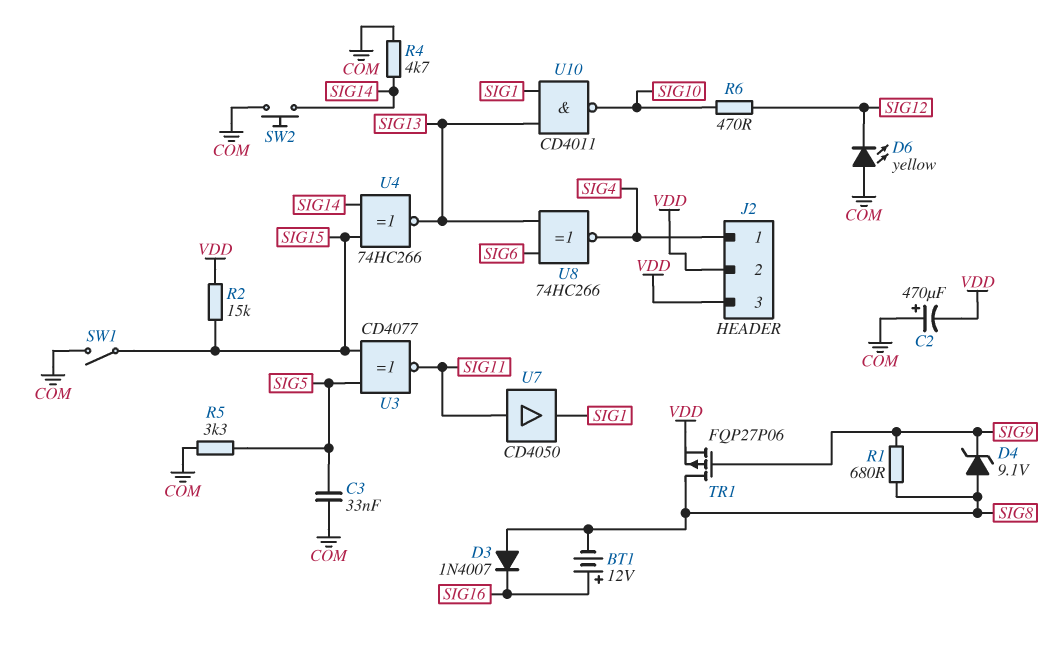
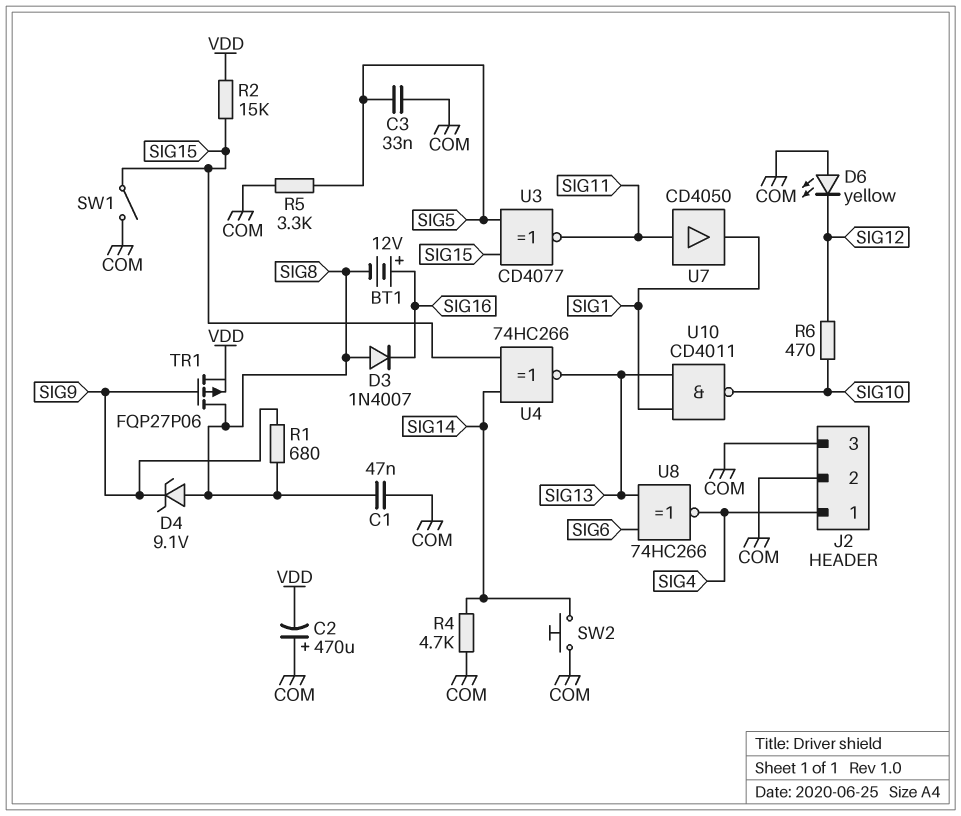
C1: none -> 47nF (COM, SIG8)
J2 pin 2: VDD -> COM
J2 pin 3: VDD -> COM

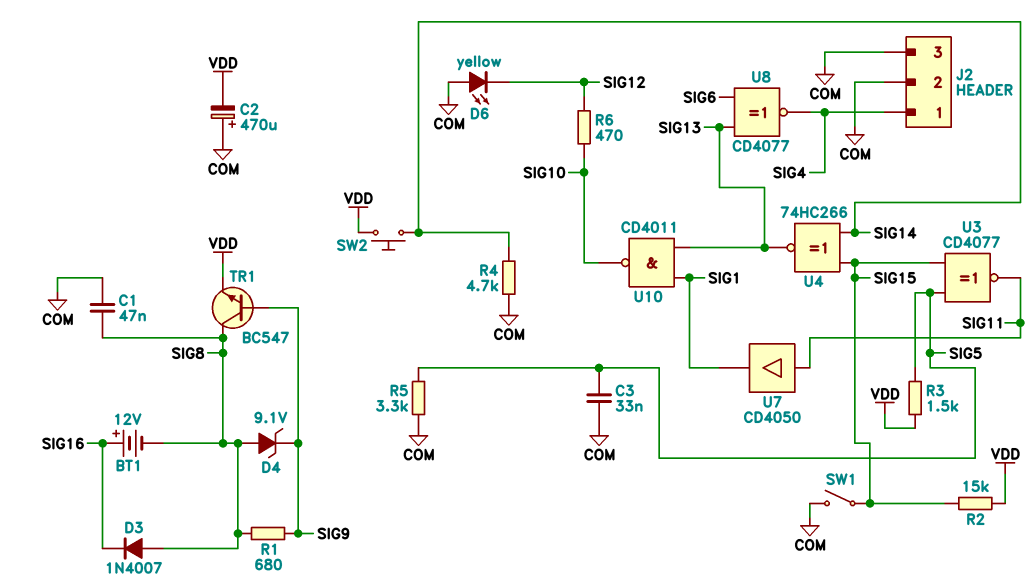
R3: none -> 1.5k (SIG5, VDD)
SW2: button (COM, SIG14) -> button (SIG14, VDD)
TR1: PMOS FQP27P06 (G SIG9, D SIG8, S VDD) -> NPN BC547 (B SIG9, C SIG8, E VDD)
U8: XNOR 74HC266 (in SIG6, in SIG13, out SIG4) -> XNOR CD4077 (in SIG6, in SIG13, out SIG4)

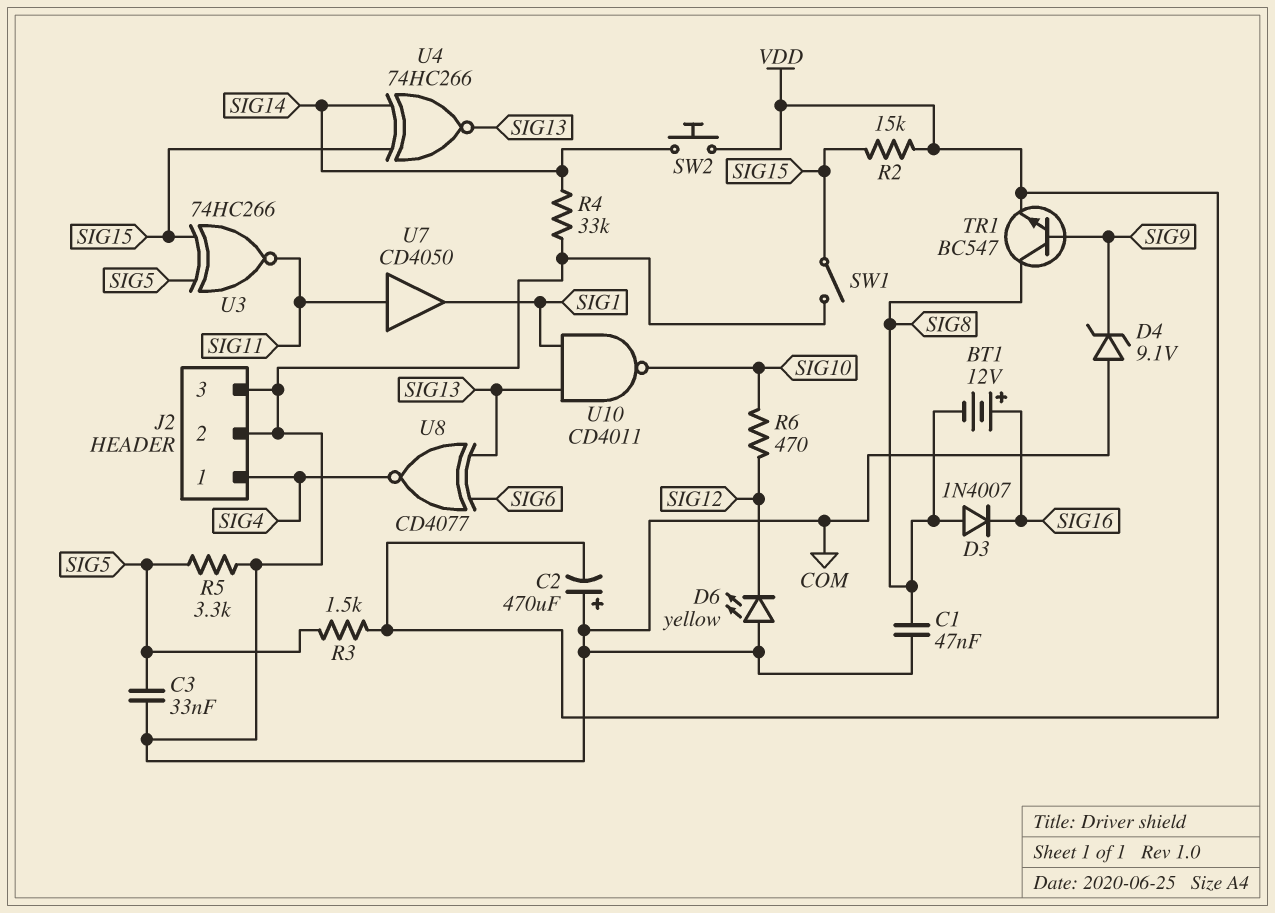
D4: zener 9.1V (A SIG8, K SIG9) -> zener 9.1V (A COM, K SIG9)
R1: 680 (SIG8, SIG9) -> none
R4: 4.7k (COM, SIG14) -> 33k (COM, SIG14)
U3: XNOR CD4077 (in SIG5, in SIG15, out SIG11) -> XNOR 74HC266 (in SIG5, in SIG15, out SIG11)

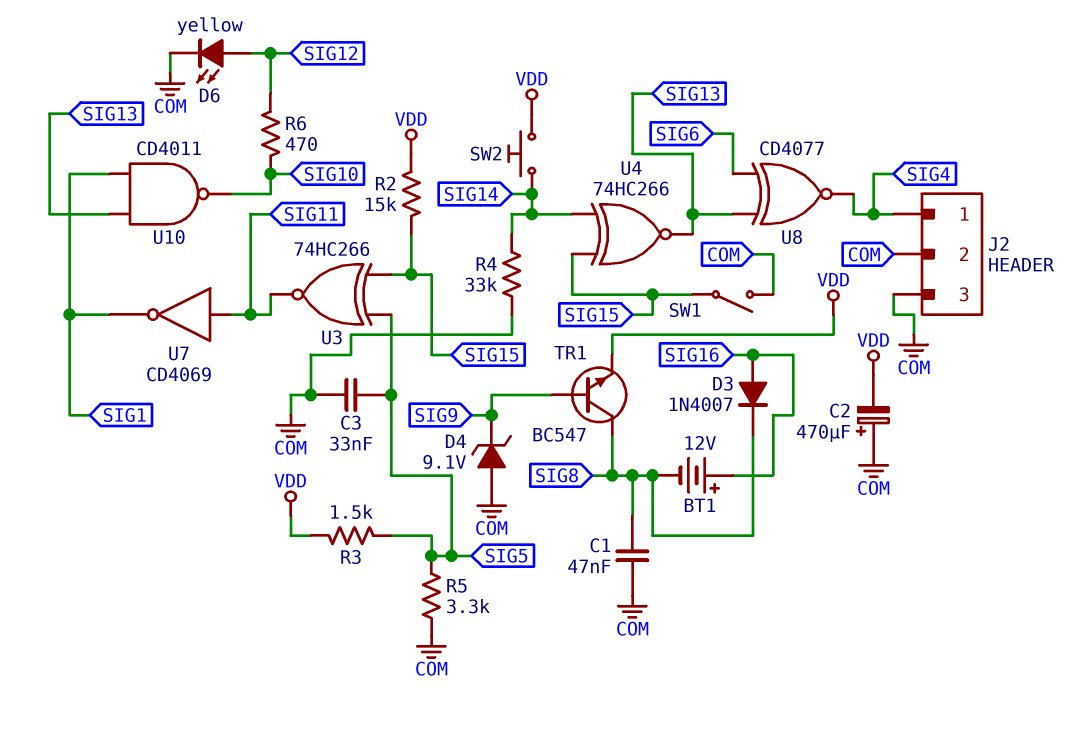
D3: diode 1N4007 (A SIG8, K SIG16) -> diode 1N4007 (A SIG16, K SIG8)
D6: LED yellow (A COM, K SIG12) -> LED yellow (A SIG12, K COM)
U7: buffer CD4050 (in SIG11, out SIG1) -> NOT CD4069 (in SIG11, out SIG1)

